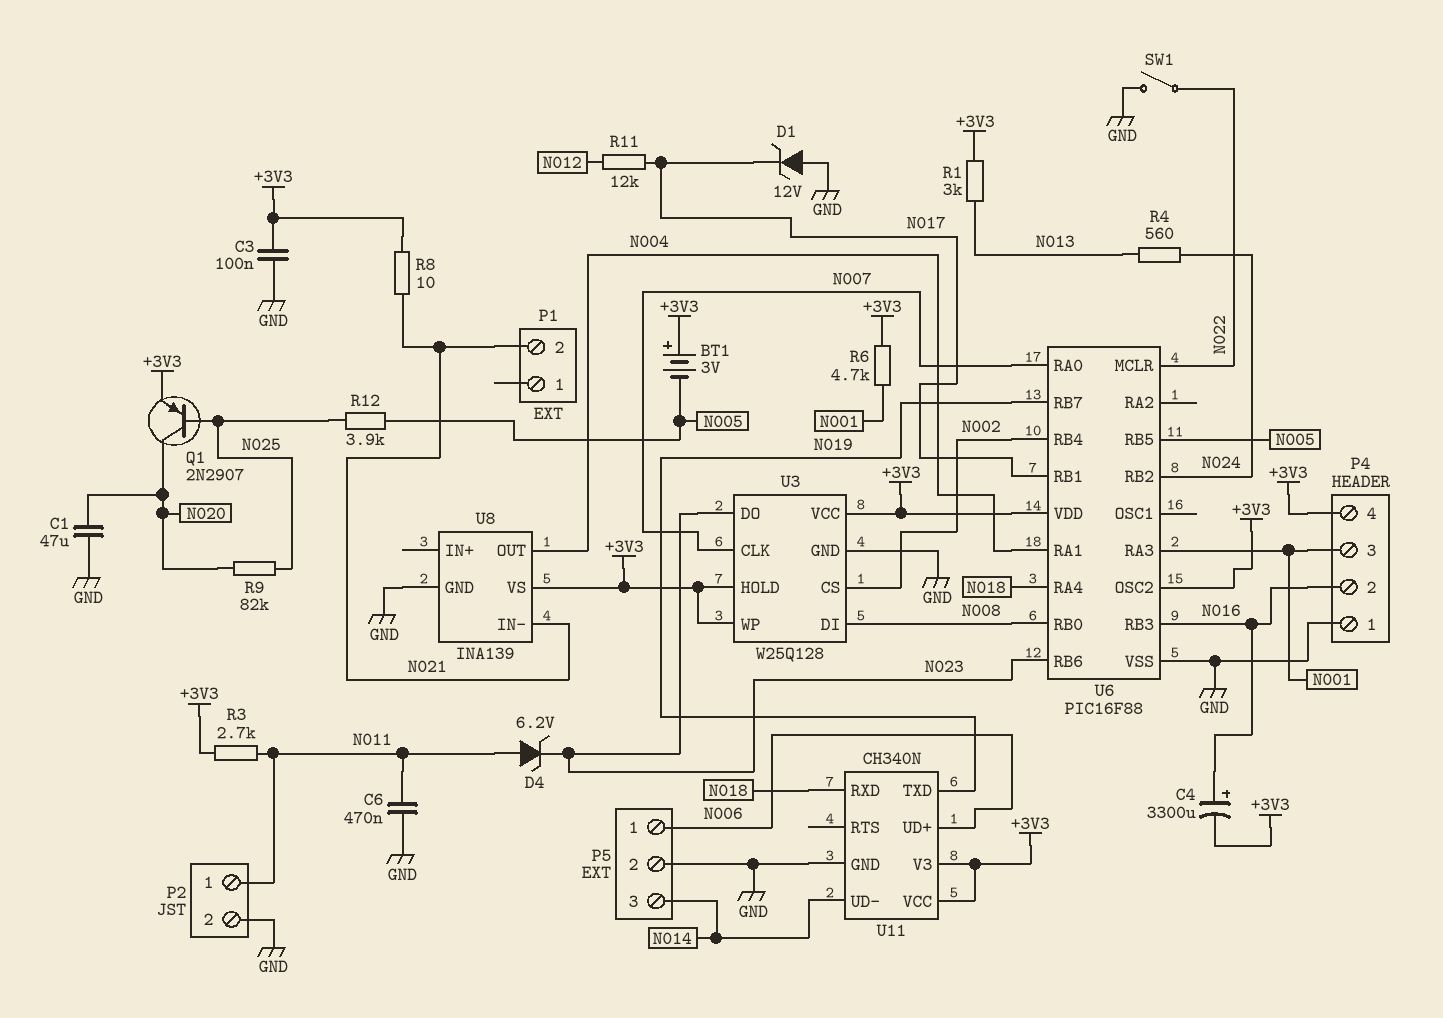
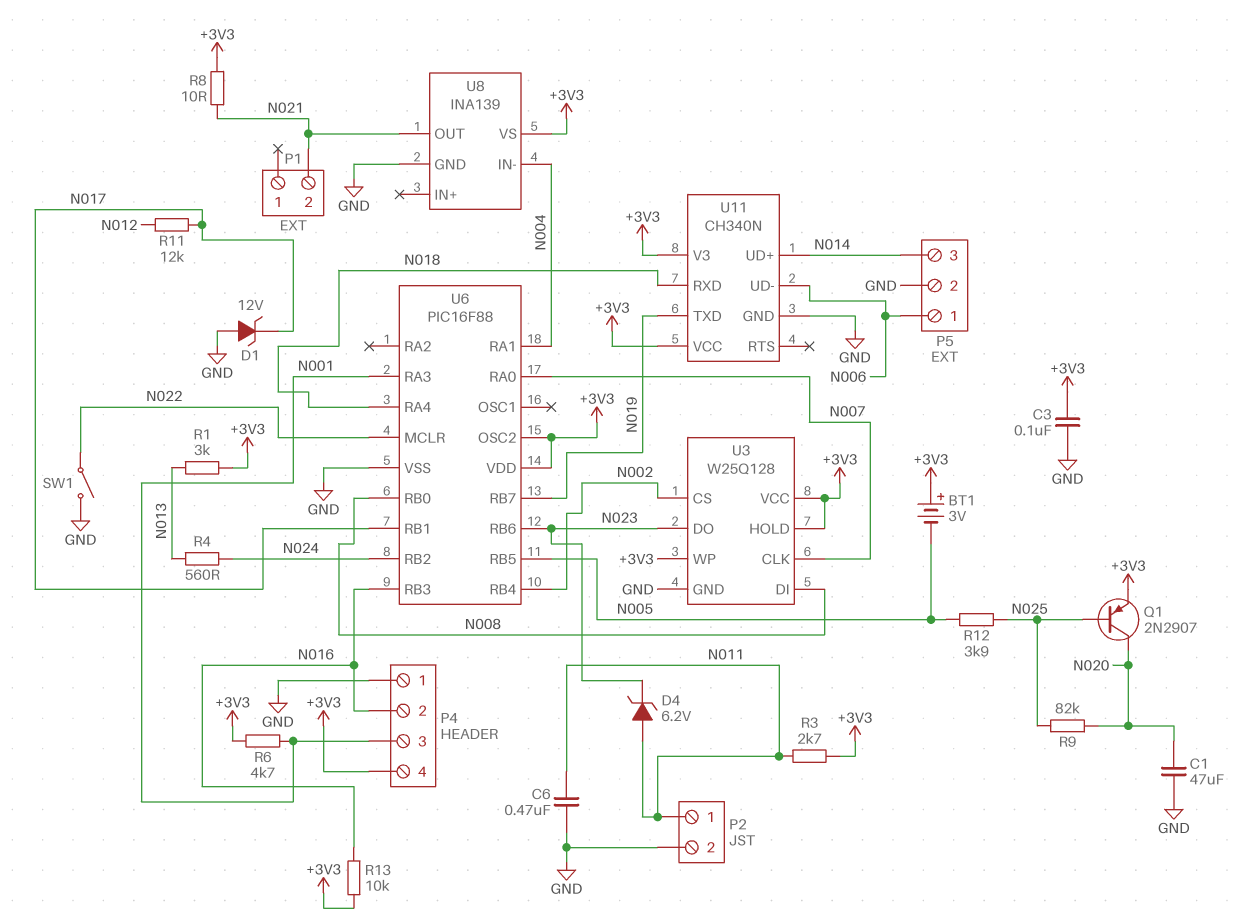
C4: 3300uF (plus N016, minus +3V3) -> none
R13: none -> 10k (+3V3, N016)
U8 pin IN-: N021 -> N004
U8 pin OUT: N004 -> N021
U11 pin UD+: N006 -> N014
U11 pin UD-: N014 -> N006

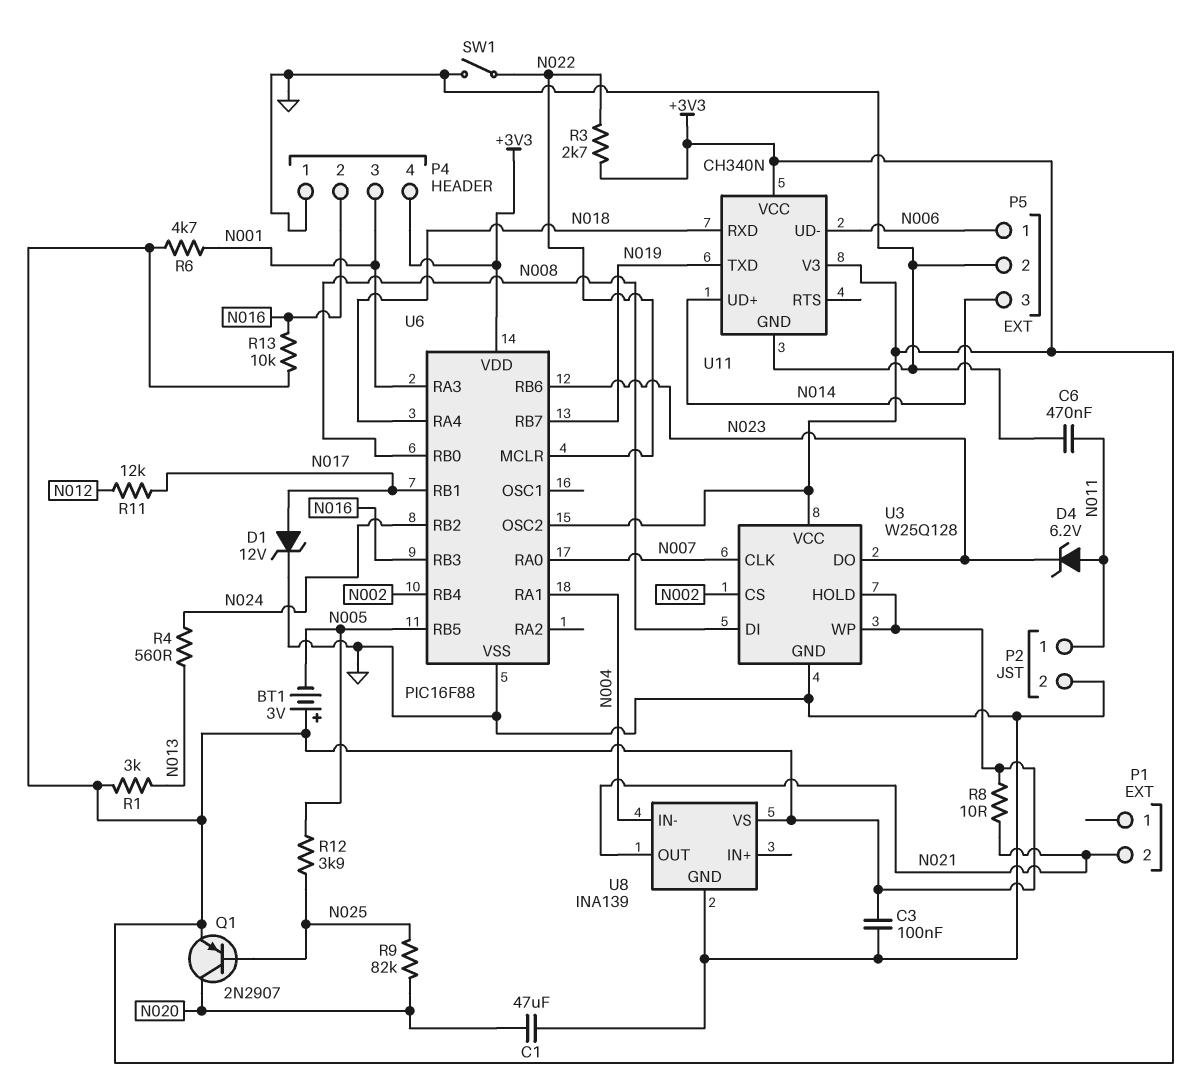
D1: zener 12V (A GND, K N017) -> zener 12V (A N017, K GND)
R3: 2.7k (+3V3, N011) -> 2.7k (+3V3, N022)

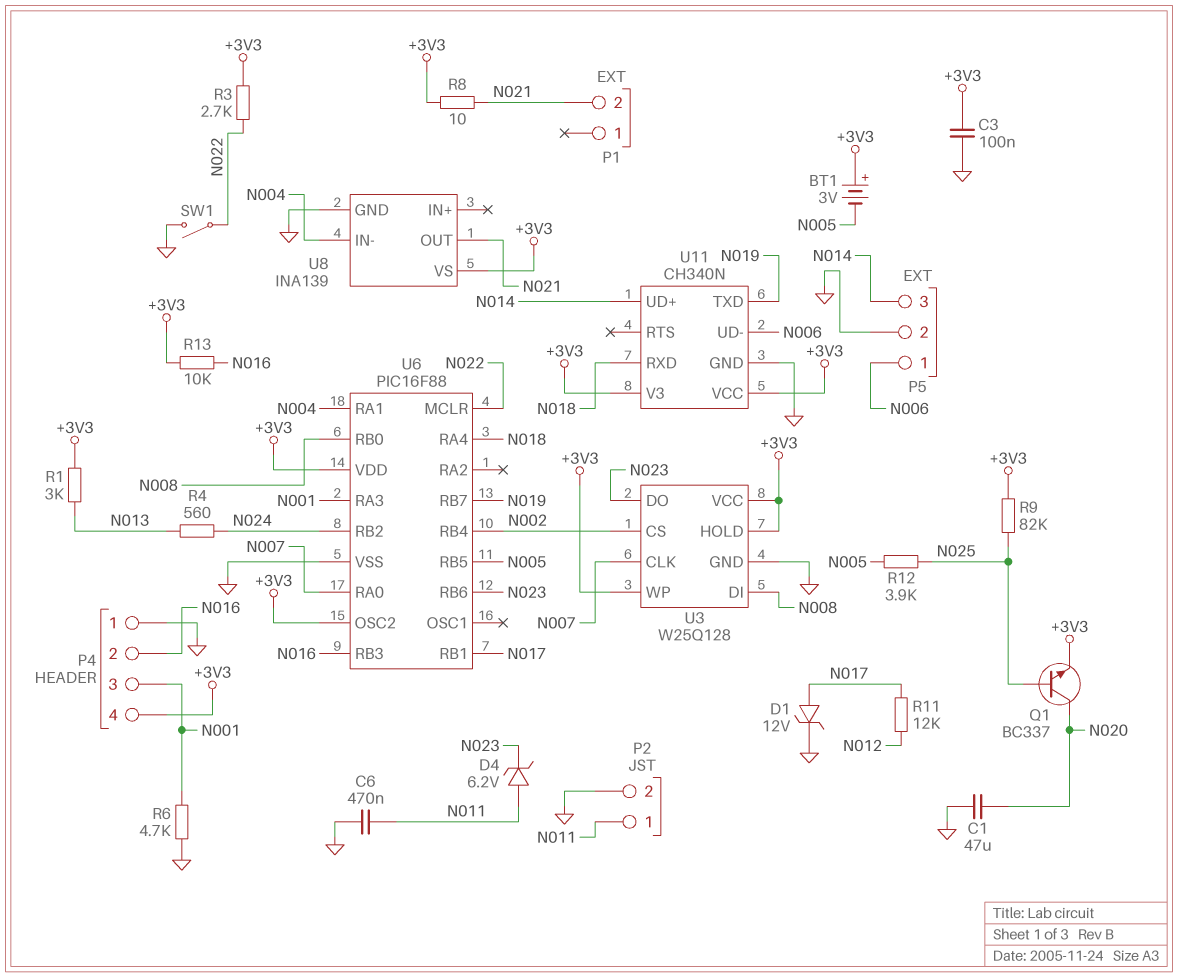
Q1: PNP 2N2907 (B N025, C N020, E +3V3) -> NPN BC337 (B N025, C N020, E +3V3)
R6: 4.7k (+3V3, N001) -> 4.7k (GND, N001)
R9: 82k (N020, N025) -> 82k (+3V3, N025)

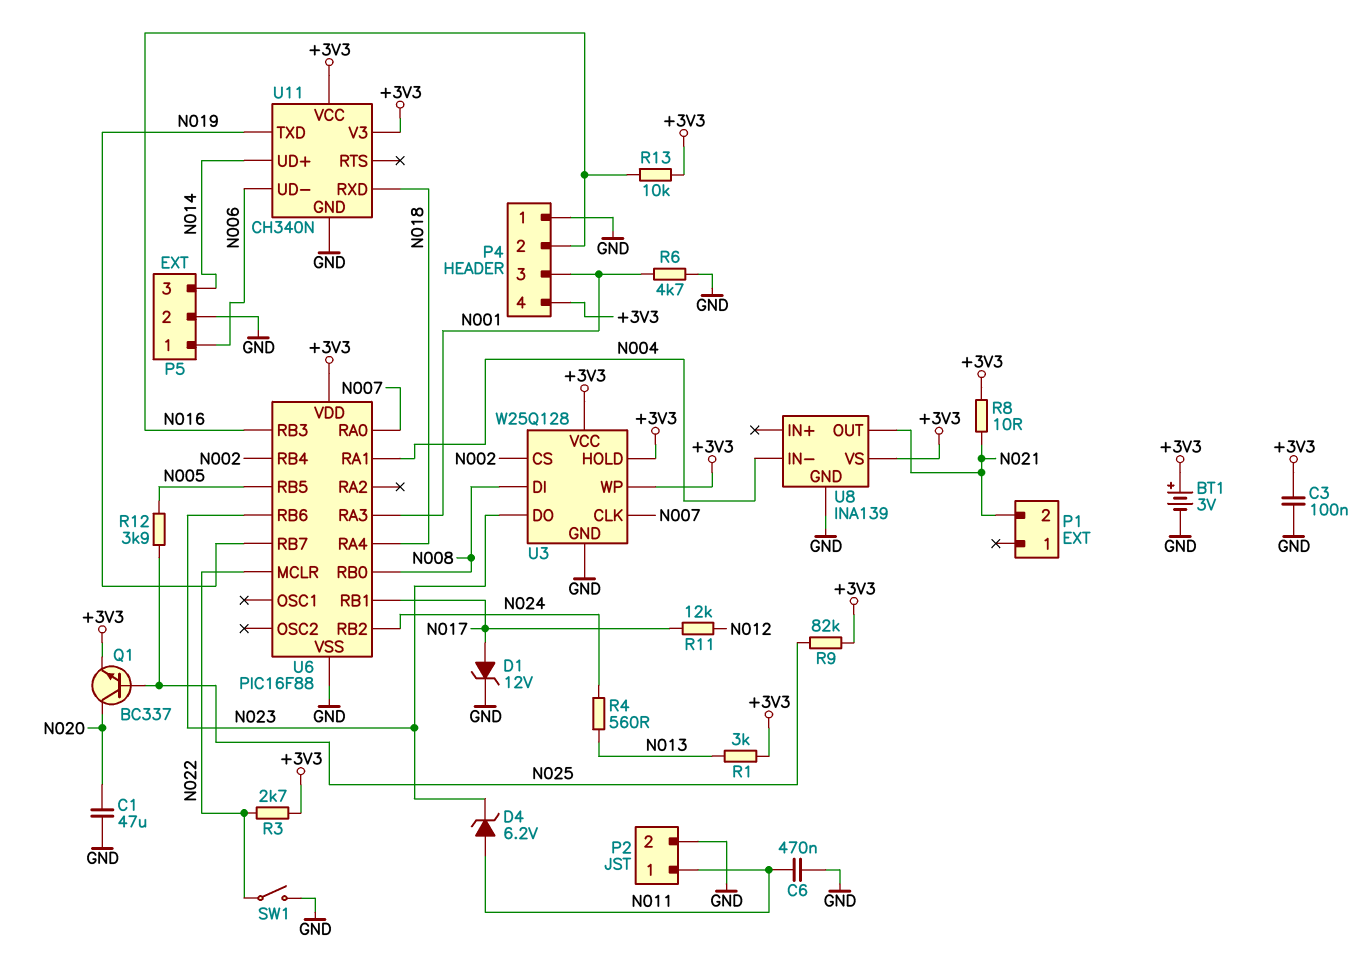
BT1: 3V (plus +3V3, minus N005) -> 3V (plus +3V3, minus GND)
U6 pin OSC2: +3V3 -> none

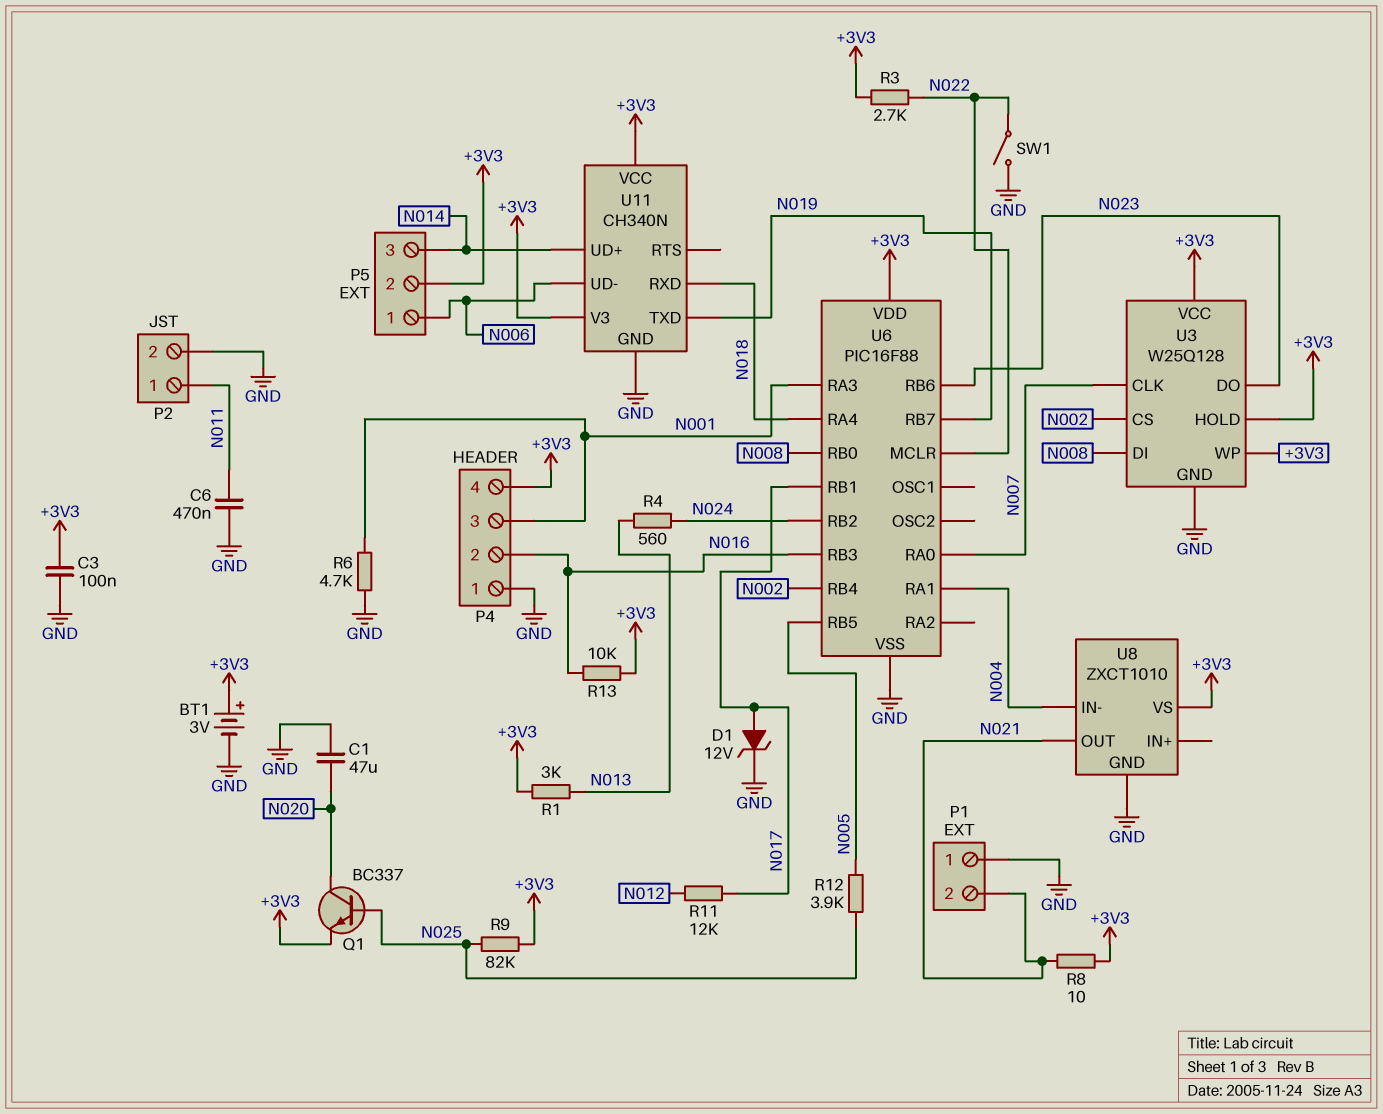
D4: zener 6.2V (A N011, K N023) -> none
P1 pin 1: none -> GND
P5 pin 2: GND -> +3V3
U8: INA139 -> ZXCT1010

